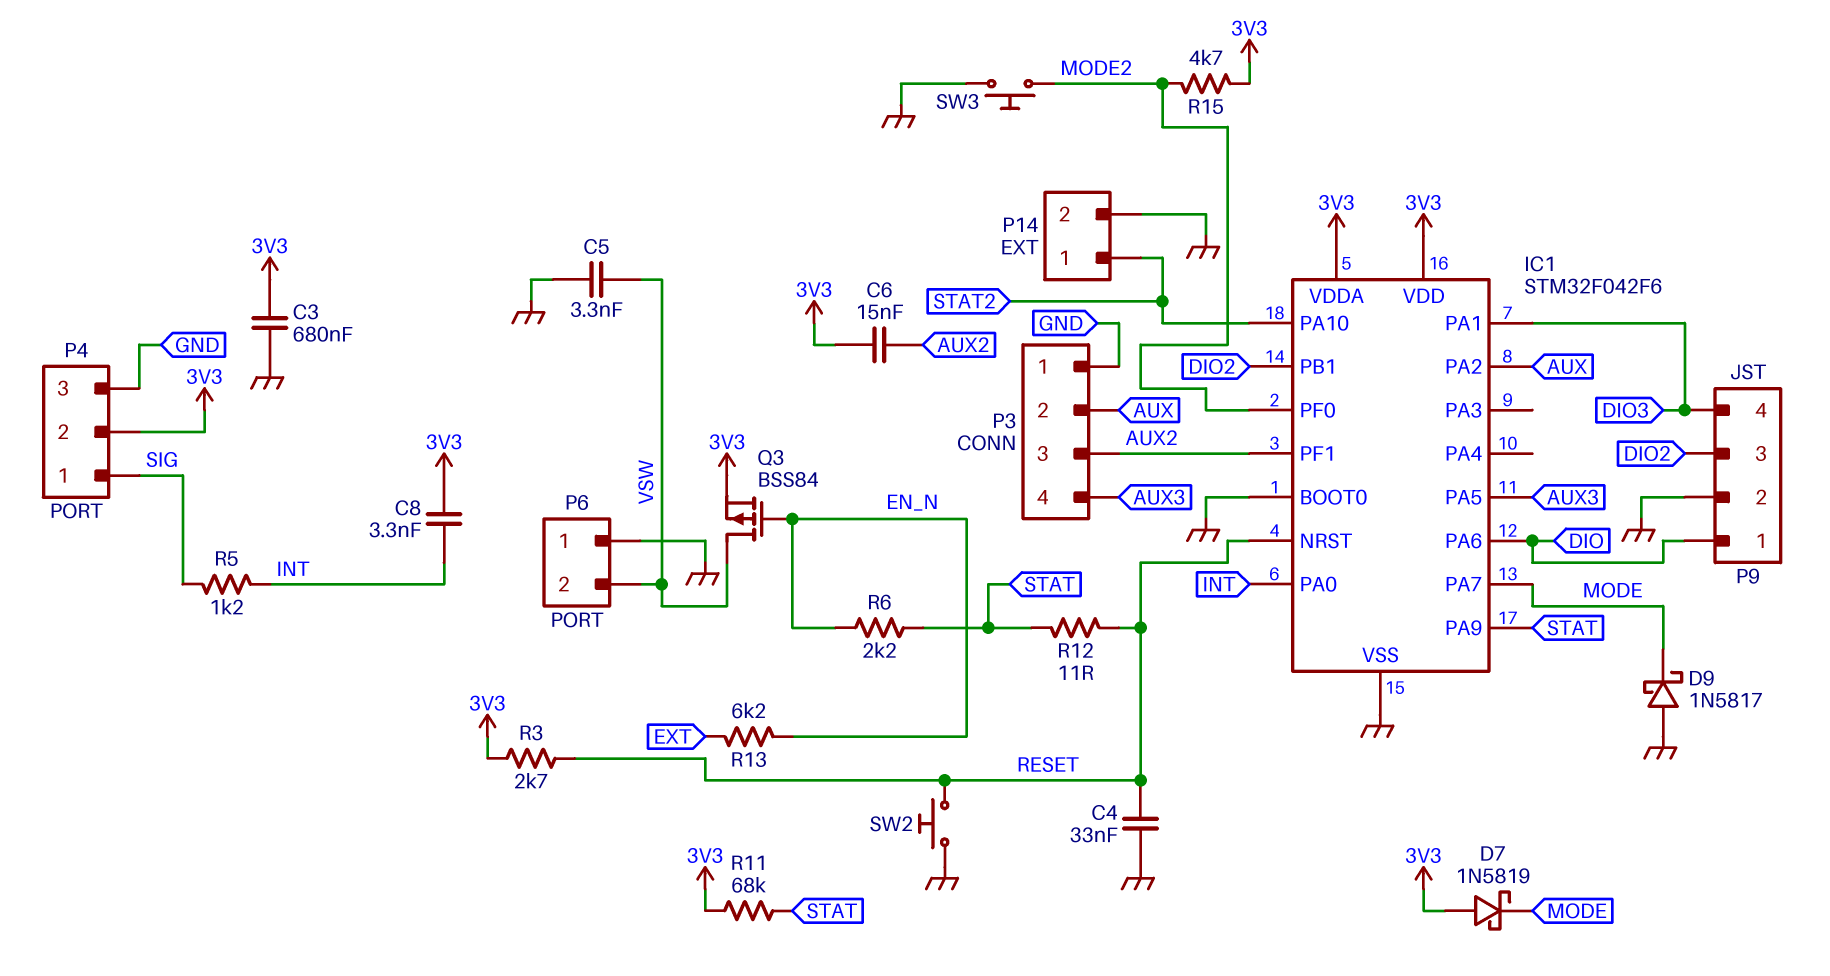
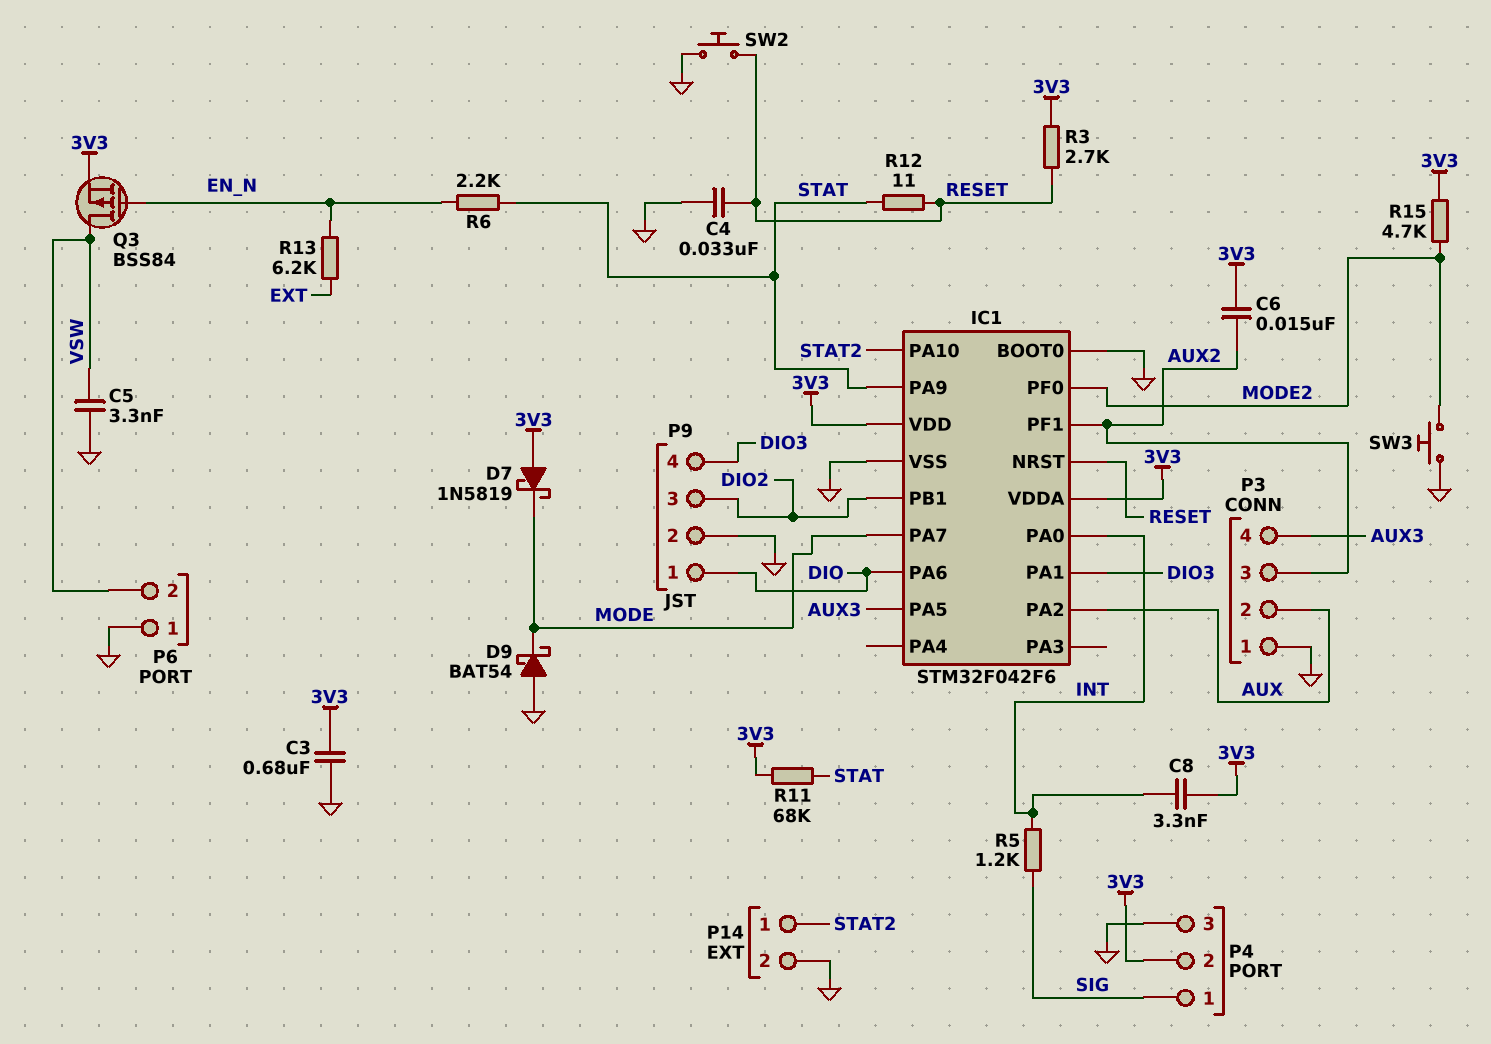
D9: schottky 1N5817 (A GND, K MODE) -> schottky BAT54 (A GND, K MODE)

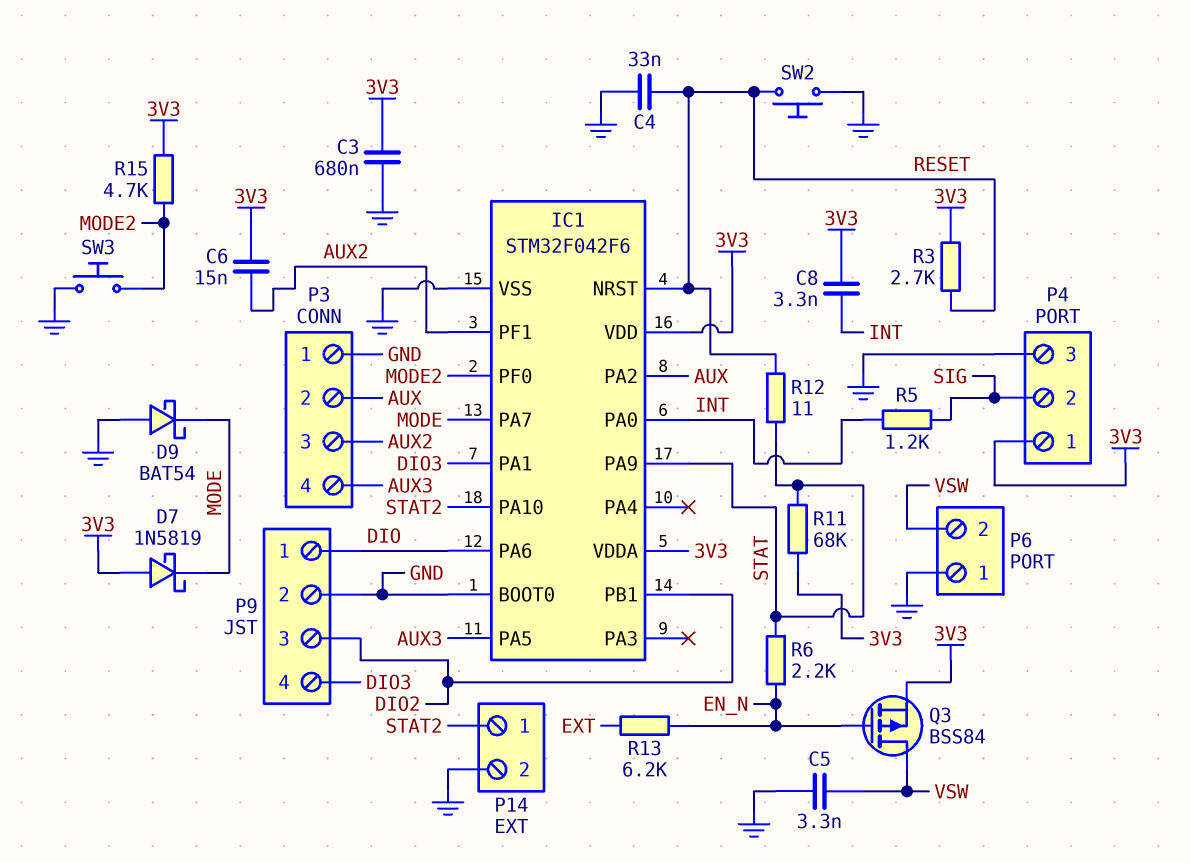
P4 pin 1: SIG -> 3V3
P4 pin 2: 3V3 -> SIG

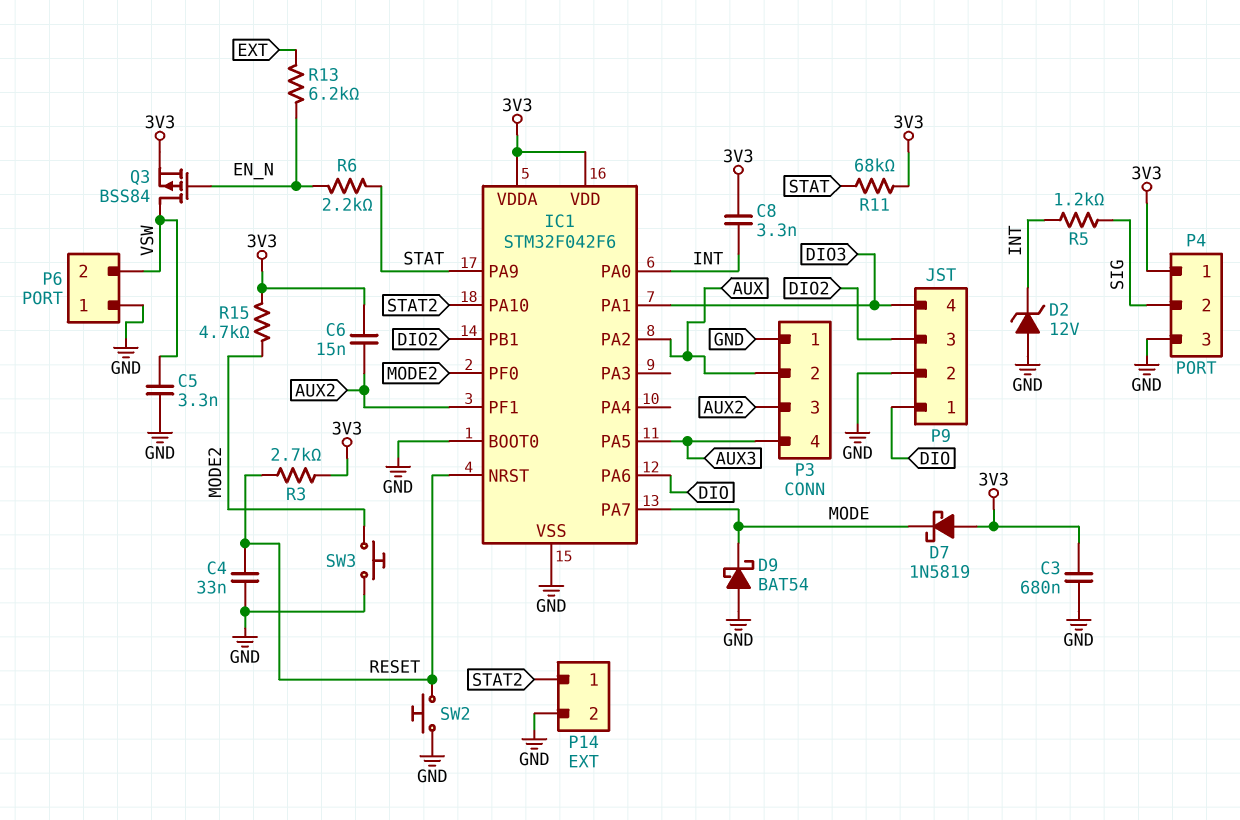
D2: none -> zener 12V (A GND, K INT)
R12: 11 (RESET, STAT) -> none

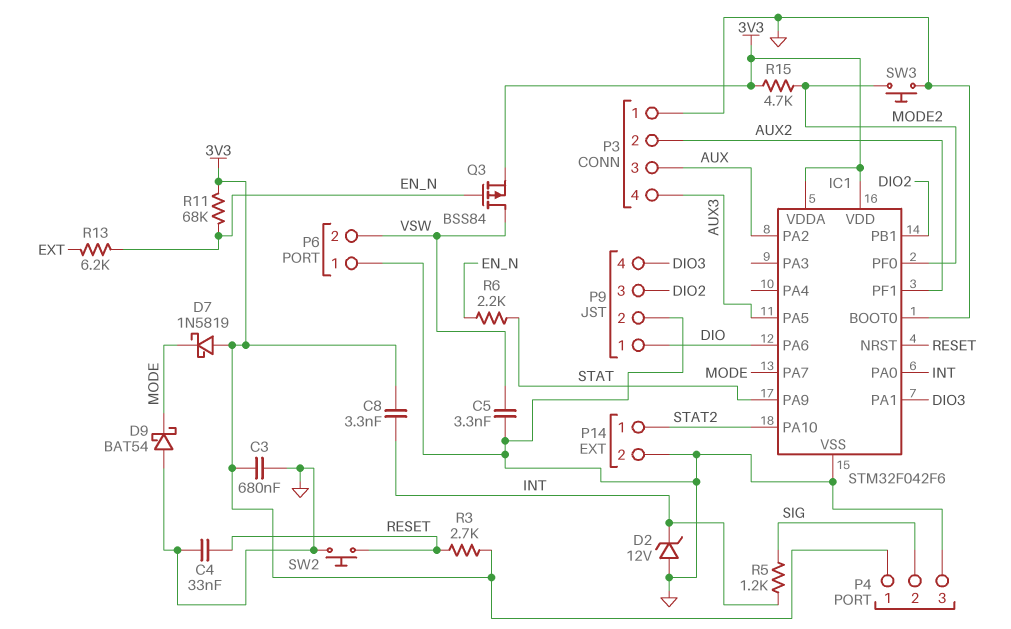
C6: 15nF (3V3, AUX2) -> none
P3 pin 2: AUX -> AUX2
P3 pin 3: AUX2 -> AUX
R11: 68k (3V3, STAT) -> 68k (3V3, EN_N)

